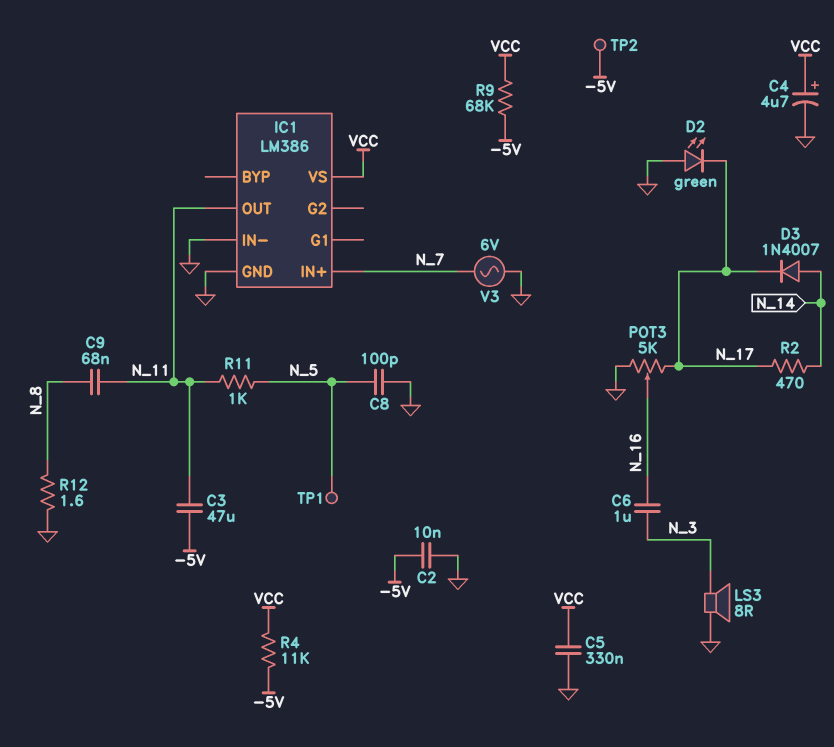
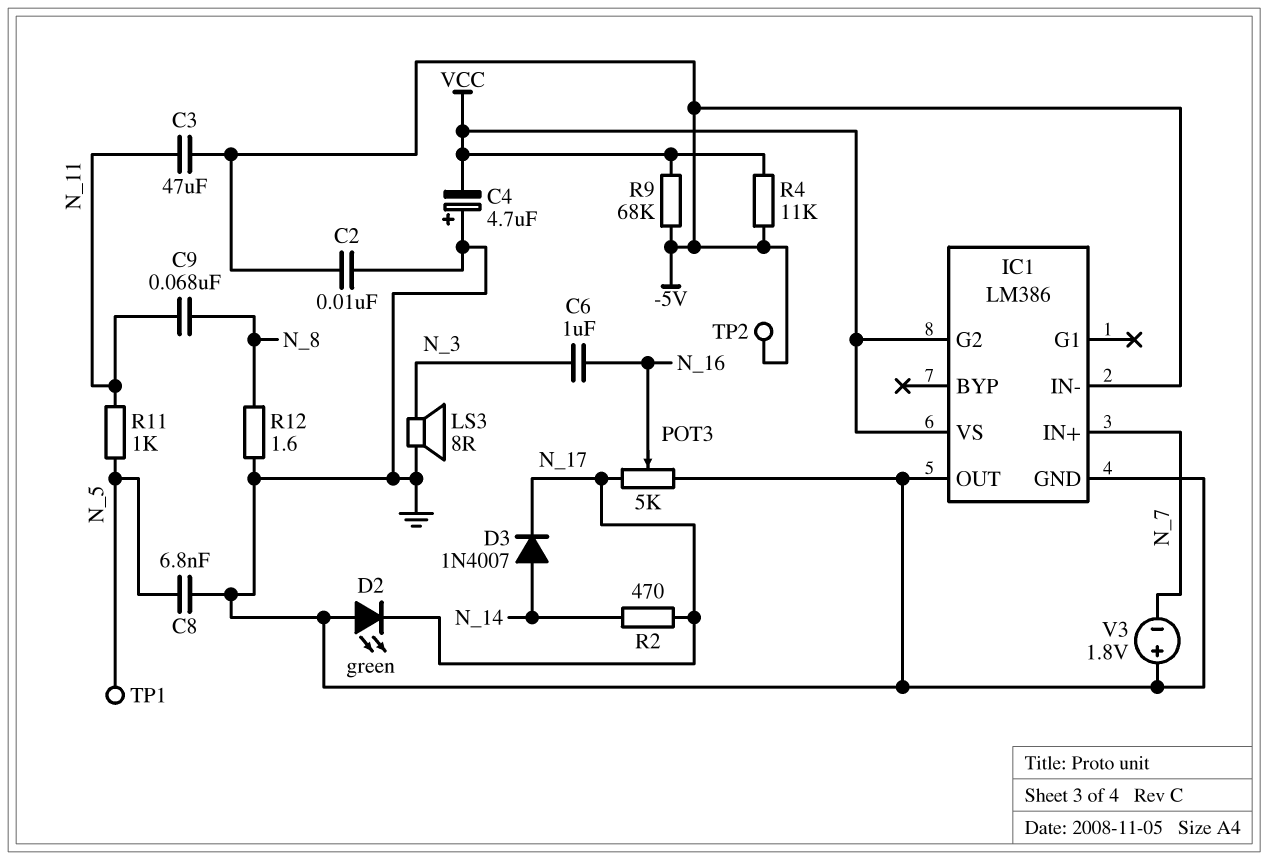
C4: 4.7uF (plus VCC, minus GND) -> 4.7uF (plus GND, minus VCC)
C5: 330nF (GND, VCC) -> none
C8: 100pF (GND, N_5) -> 6.8nF (GND, N_5)
IC1 pin G2: none -> VCC
IC1 pin IN-: GND -> -5V
IC1 pin OUT: N_11 -> GND
V3: AC 6V (GND, N_7) -> 1.8V (plus GND, minus N_7)

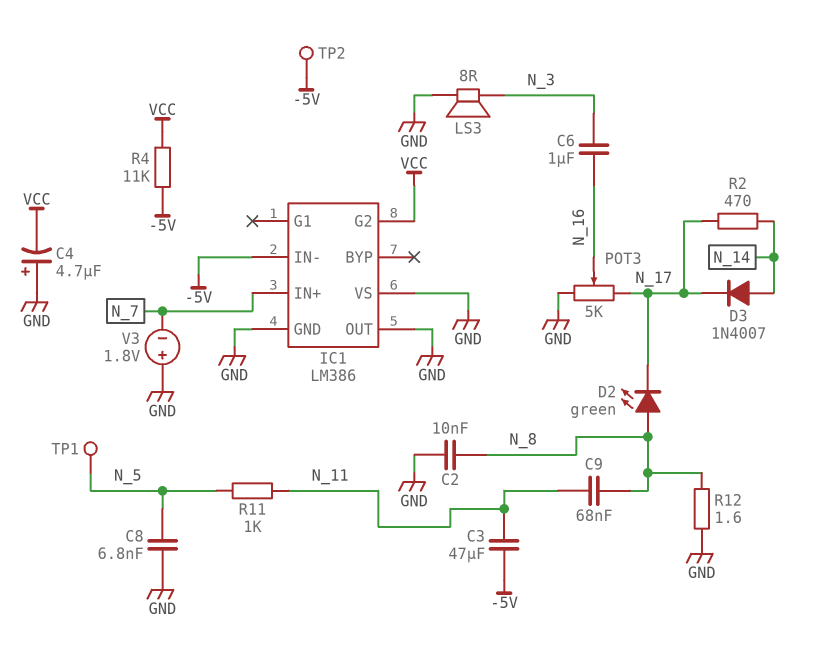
C2: 10nF (-5V, GND) -> 10nF (GND, N_8)
D2: LED green (A GND, K N_17) -> LED green (A N_8, K N_17)
IC1 pin VS: VCC -> GND
R9: 68k (-5V, VCC) -> none

